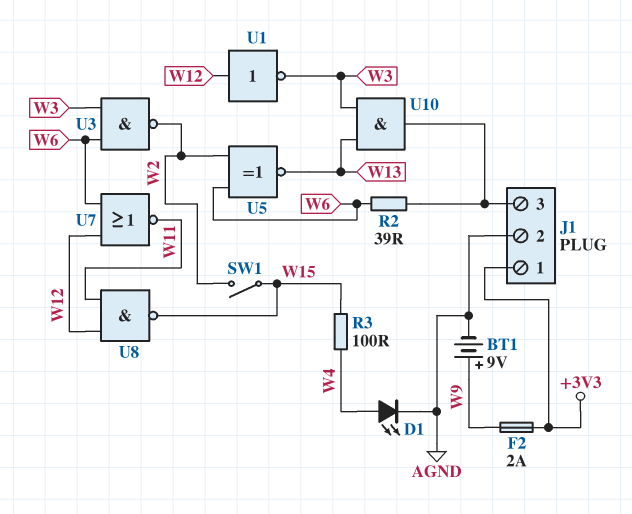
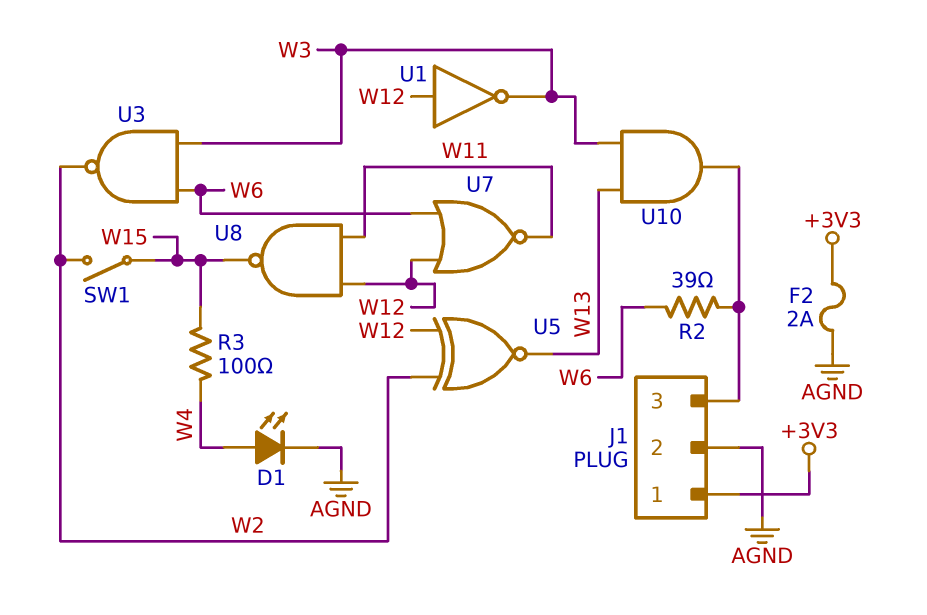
BT1: 9V (plus W9, minus AGND) -> none
F2: 2A (+3V3, W9) -> 2A (+3V3, AGND)
U5: XNOR (in W2, in W6, out W13) -> XNOR (in W2, in W12, out W13)

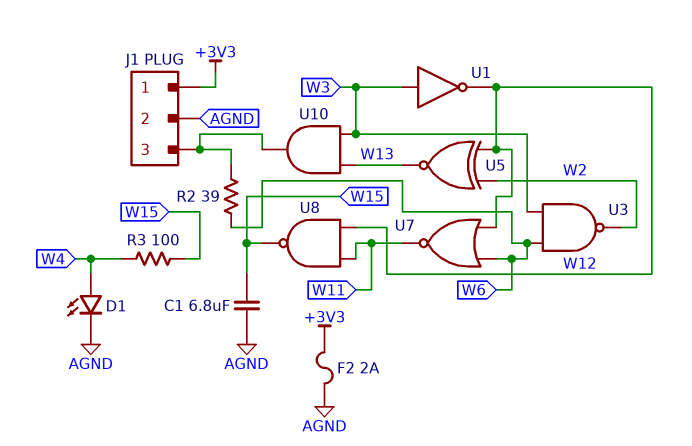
C1: none -> 6.8uF (AGND, W15)
SW1: switch (W2, W15) -> none
U1: NOT (in W12, out W3) -> NOT (in W3, out W12)

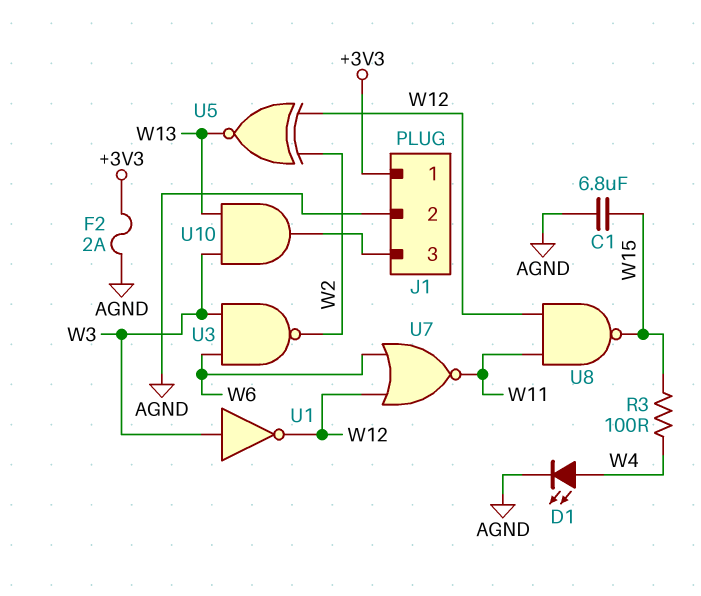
R2: 39 (J1/3, W6) -> none

